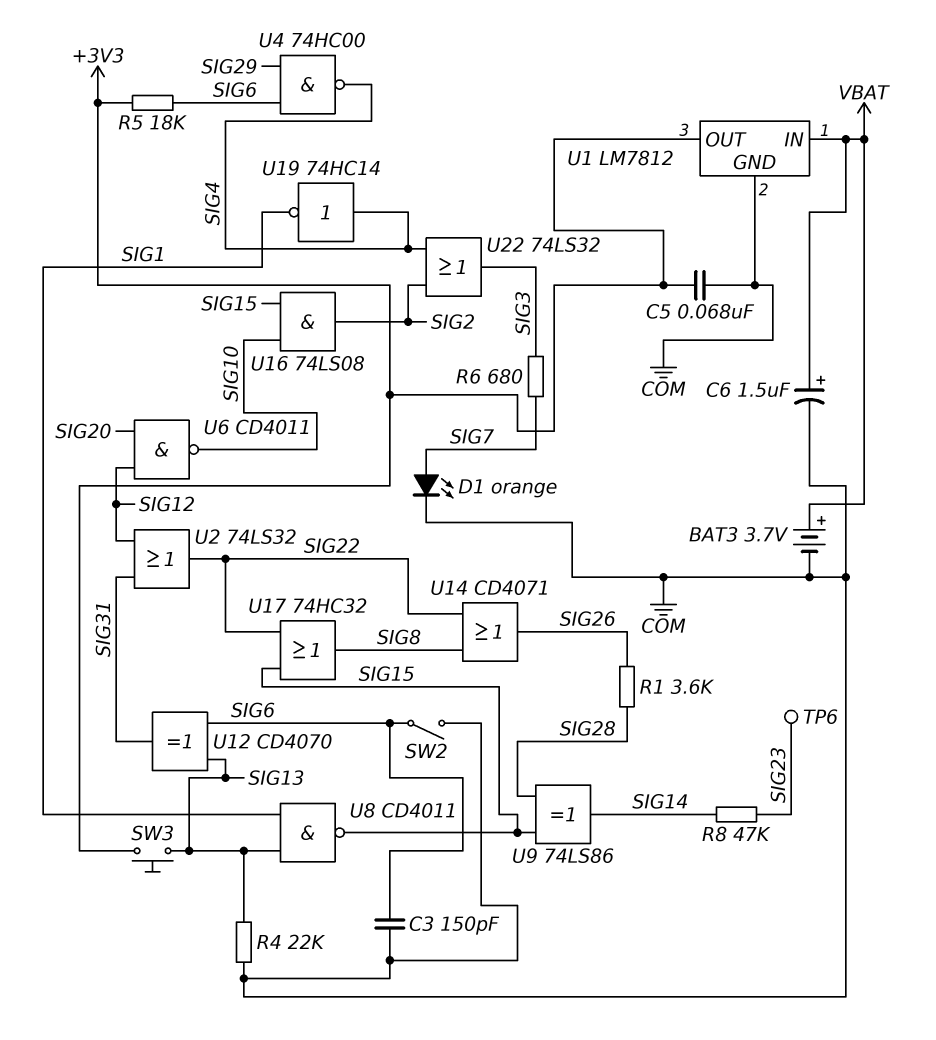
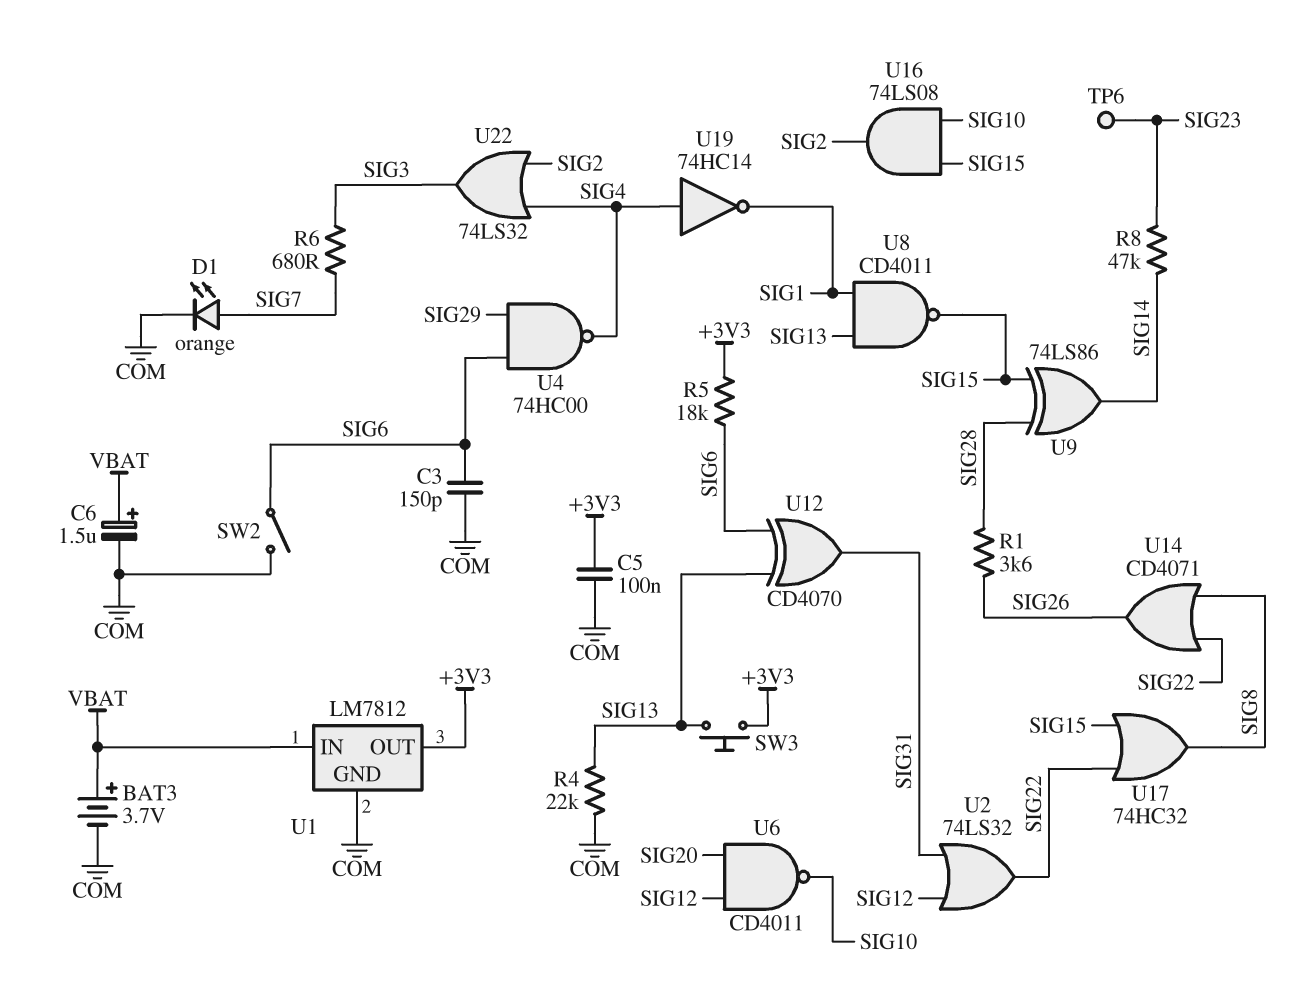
C5: 68nF (+3V3, COM) -> 100nF (+3V3, COM)

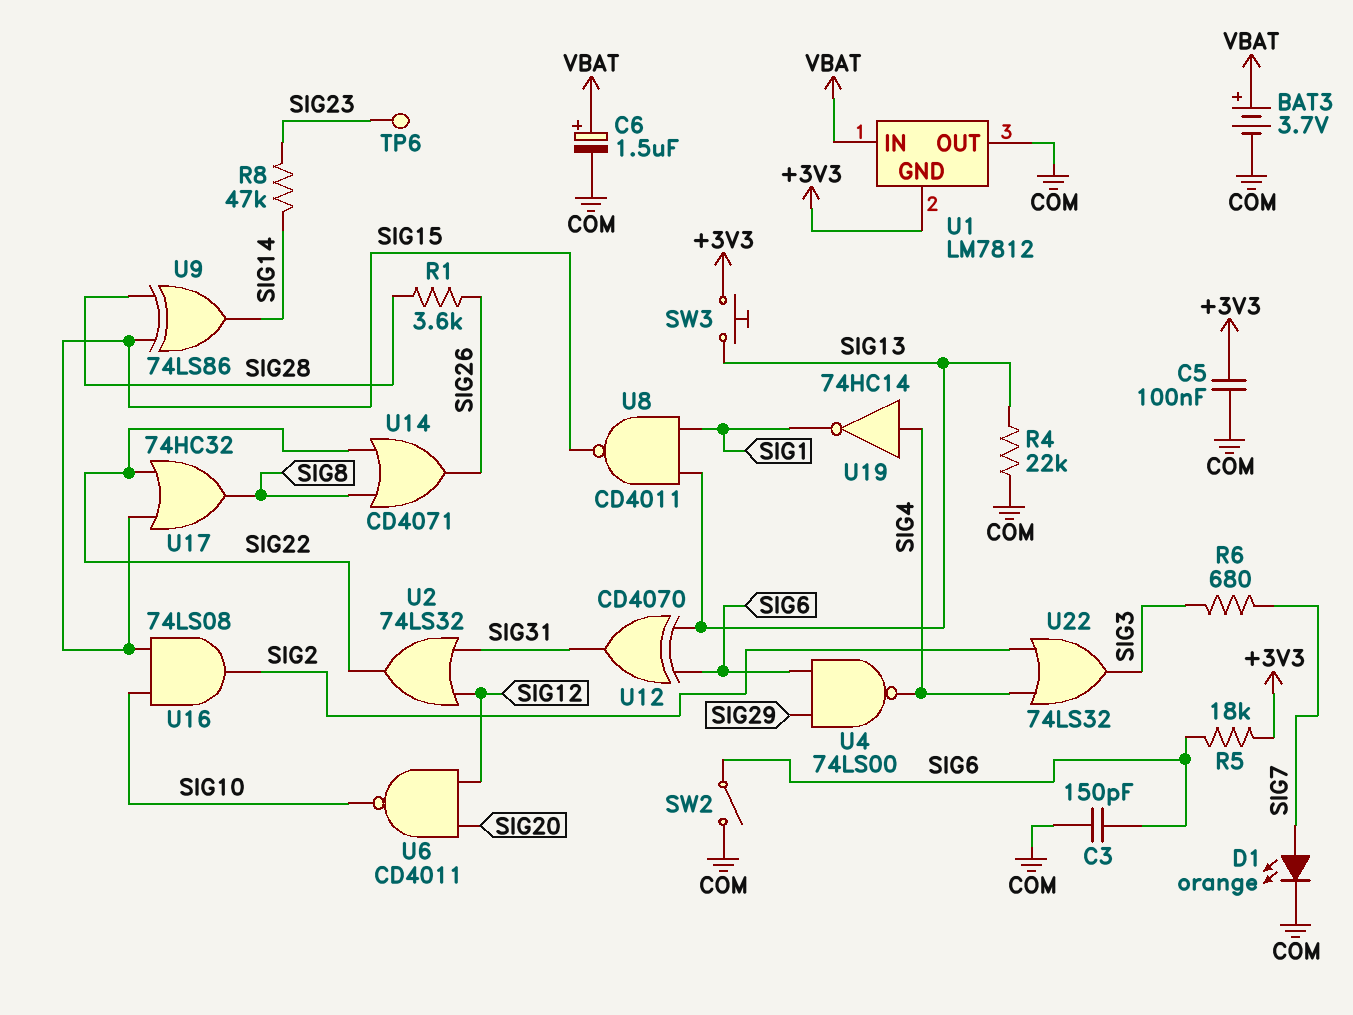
U1 pin GND: COM -> +3V3
U1 pin OUT: +3V3 -> COM
U4: NAND 74HC00 (in SIG6, in SIG29, out SIG4) -> NAND 74LS00 (in SIG6, in SIG29, out SIG4)

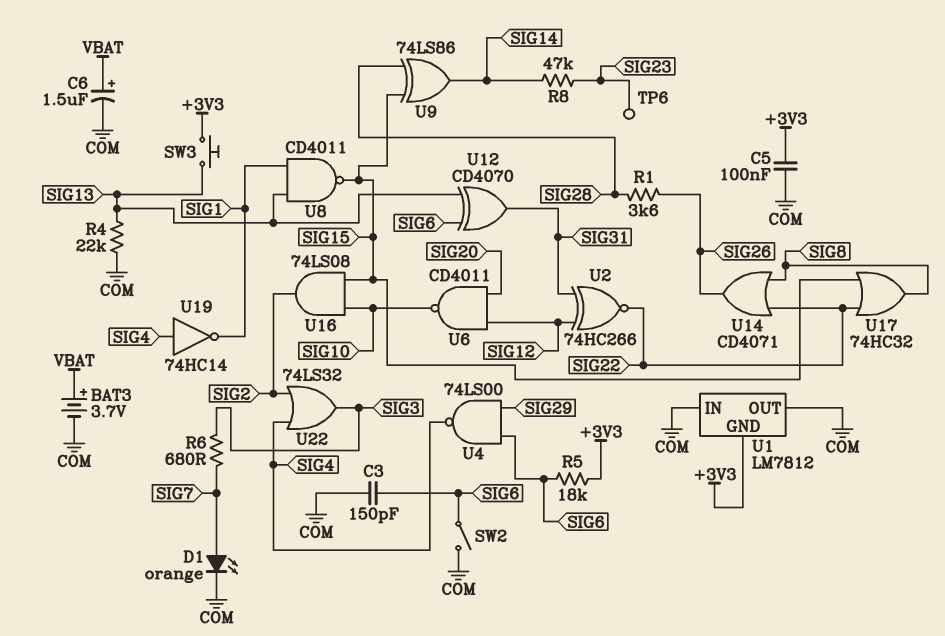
U1 pin IN: VBAT -> COM
U2: OR 74LS32 (in SIG12, in SIG31, out SIG22) -> XNOR 74HC266 (in SIG12, in SIG31, out SIG22)

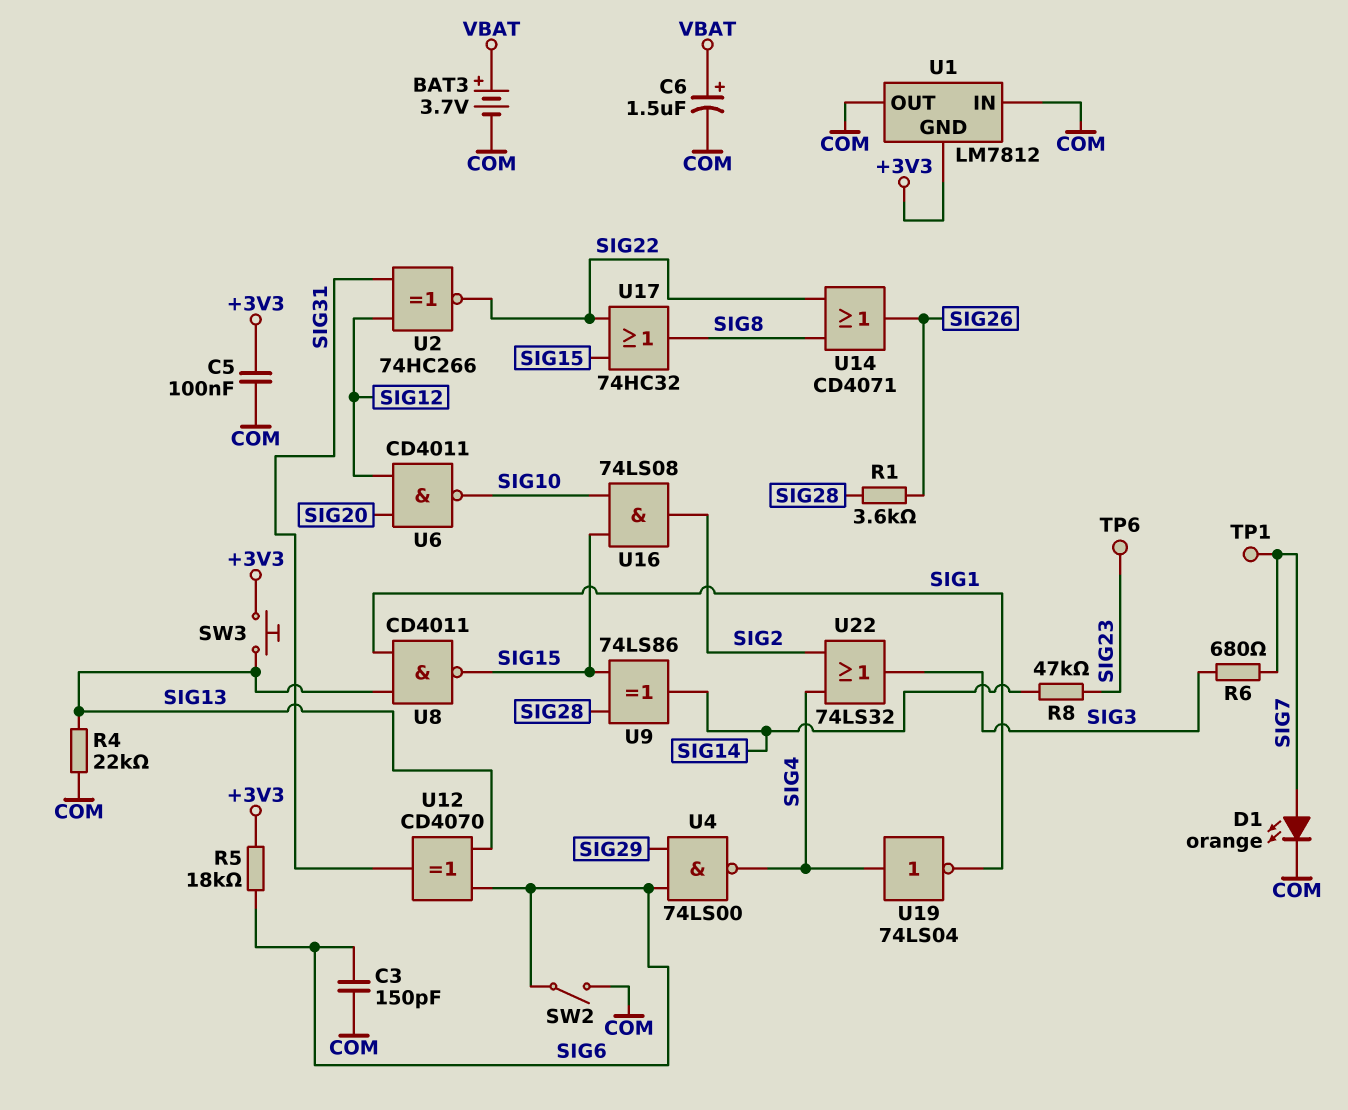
TP1: none -> test point (SIG7)
U19: NOT 74HC14 (in SIG4, out SIG1) -> NOT 74LS04 (in SIG4, out SIG1)

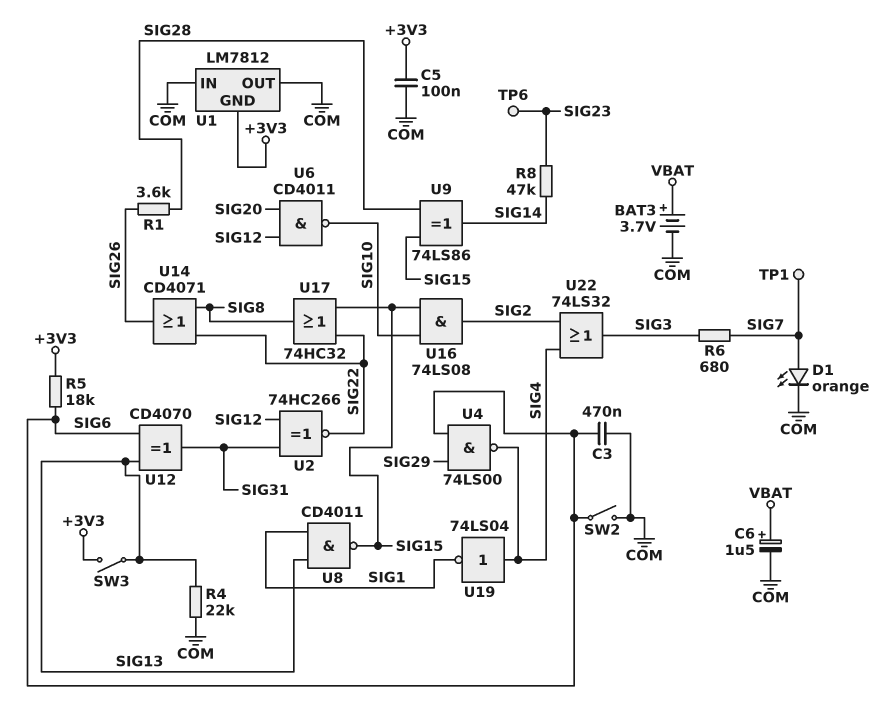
C3: 150pF (COM, SIG6) -> 470nF (COM, SIG6)
SW3: button (+3V3, SIG13) -> switch (+3V3, SIG13)

